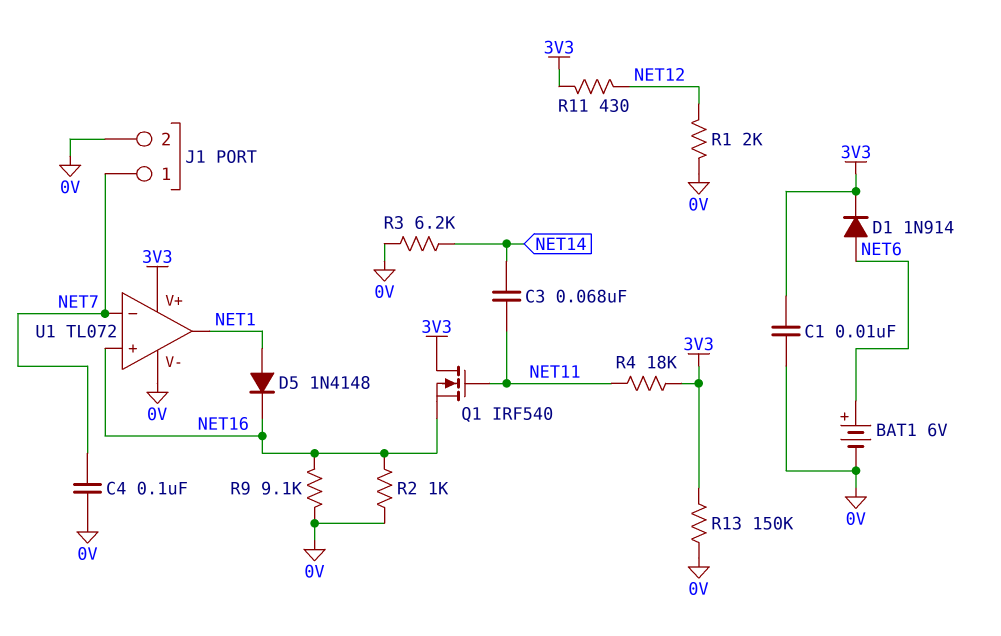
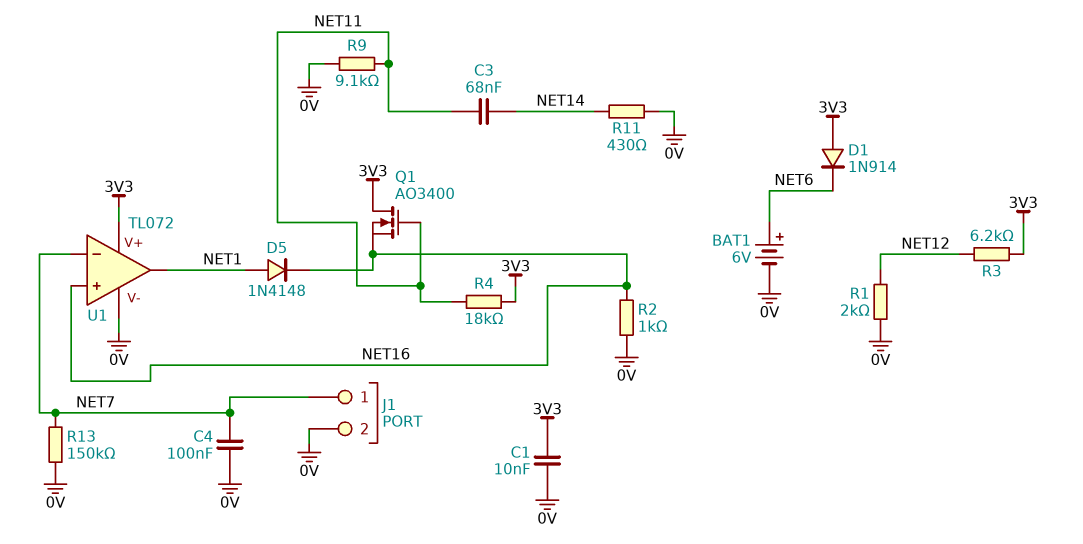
D1: diode 1N914 (A NET6, K 3V3) -> diode 1N914 (A 3V3, K NET6)
Q1: NMOS IRF540 (G NET11, D 3V3, S NET16) -> NMOS AO3400 (G NET11, D 3V3, S NET16)
R3: 6.2k (0V, NET14) -> 6.2k (3V3, NET12)
R9: 9.1k (0V, NET16) -> 9.1k (0V, NET11)
R11: 430 (3V3, NET12) -> 430 (0V, NET14)
R13: 150k (0V, 3V3) -> 150k (0V, NET7)

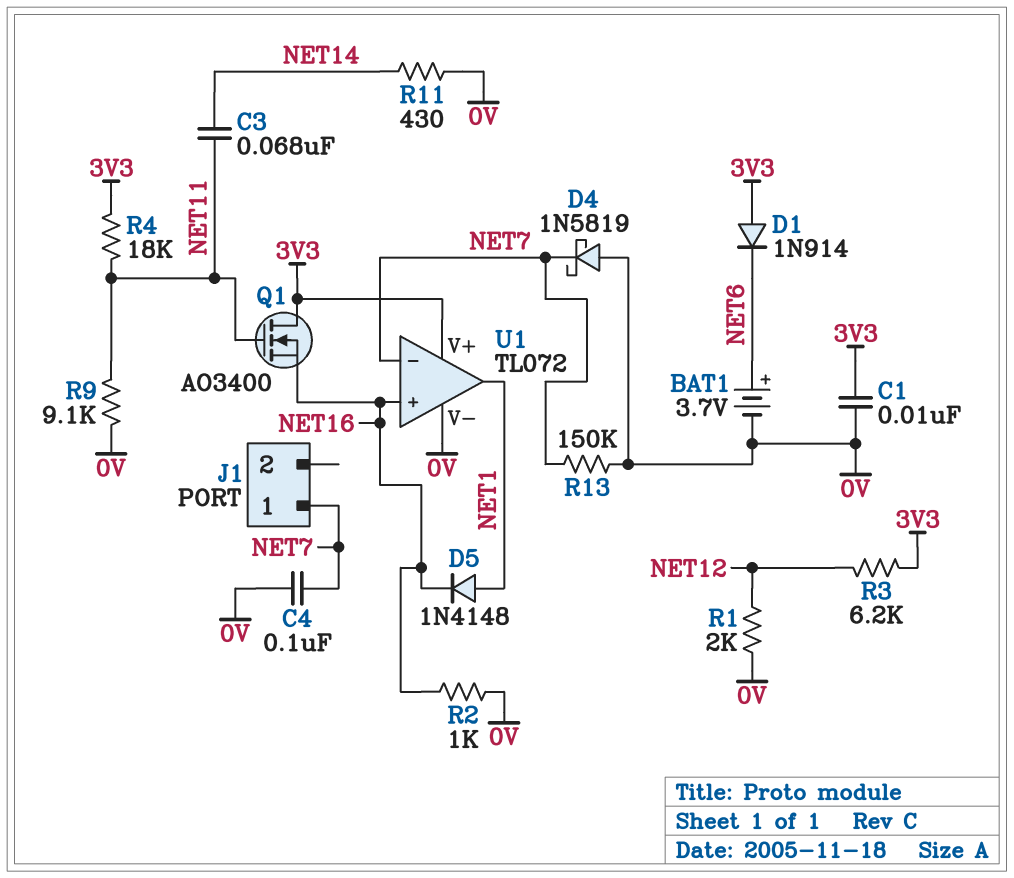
BAT1: 6V (plus NET6, minus 0V) -> 3.7V (plus NET6, minus 0V)
D4: none -> schottky 1N5819 (A 0V, K NET7)
J1 pin 2: 0V -> none

